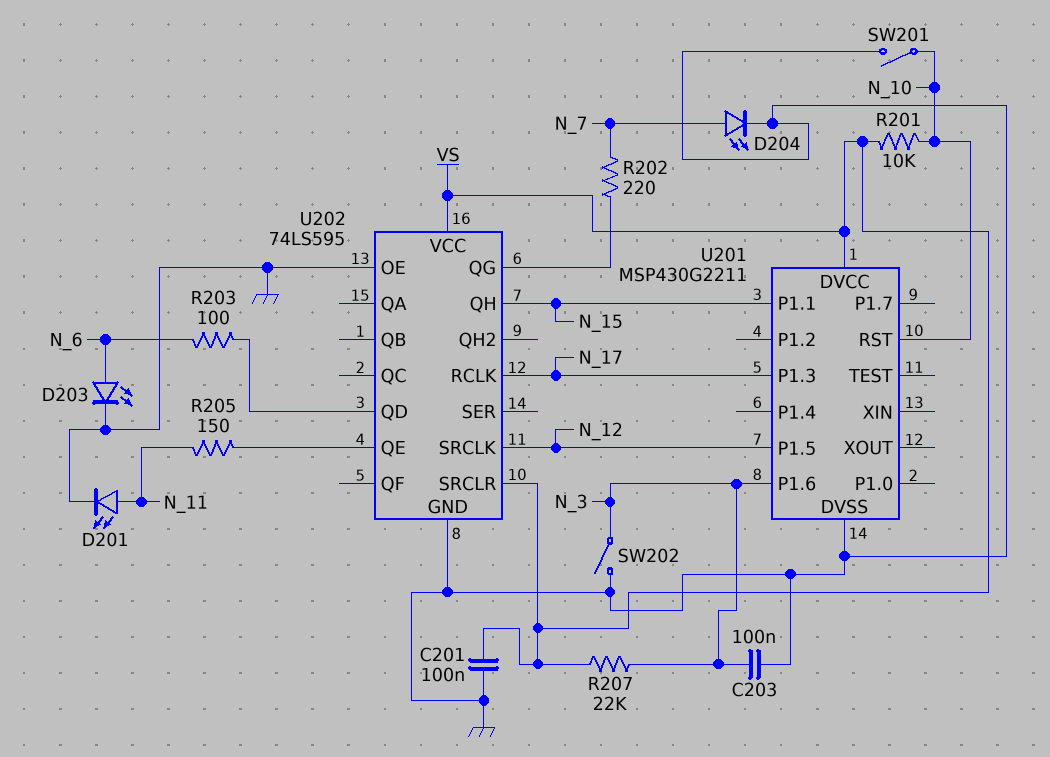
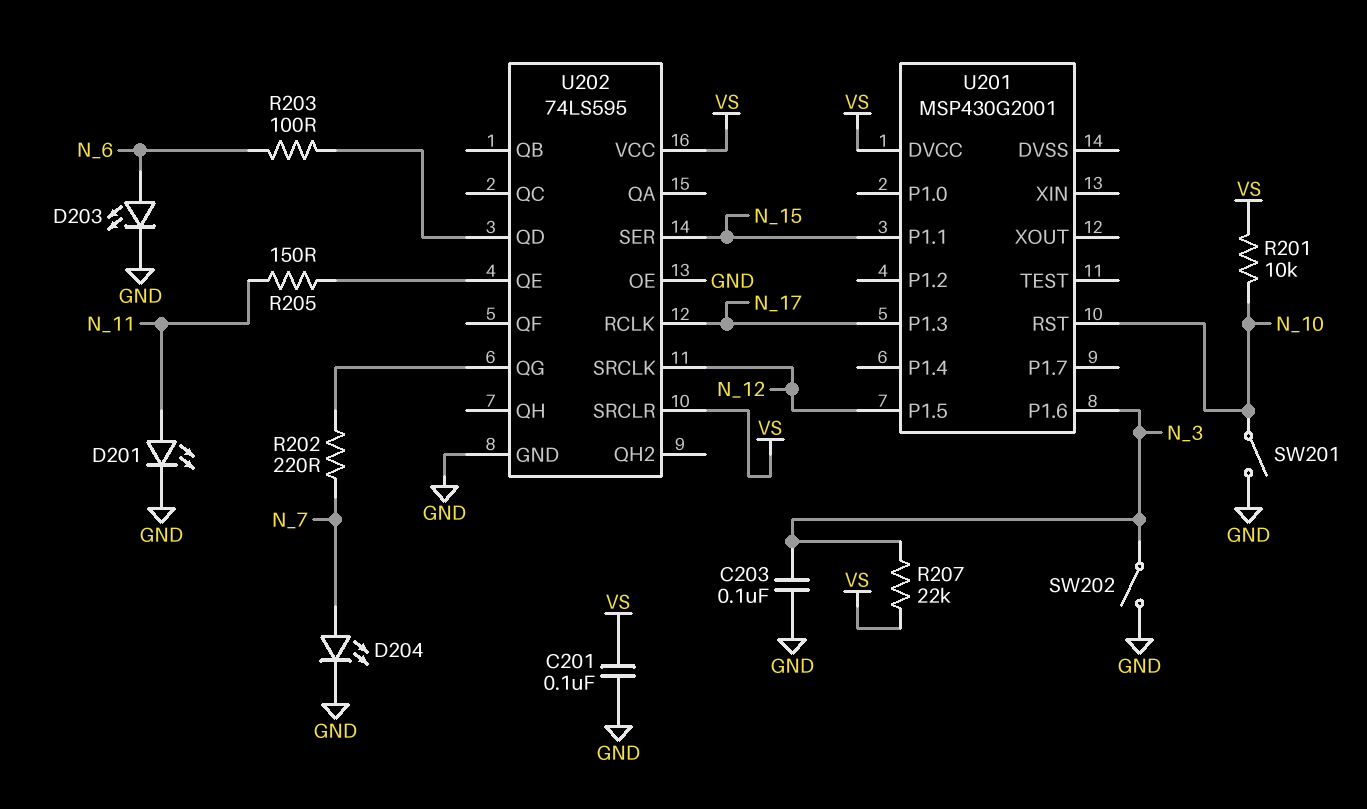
U201: MSP430G2211 -> MSP430G2001
U201 pin DVSS: GND -> none
U202 pin QH: N_15 -> none
U202 pin SER: none -> N_15

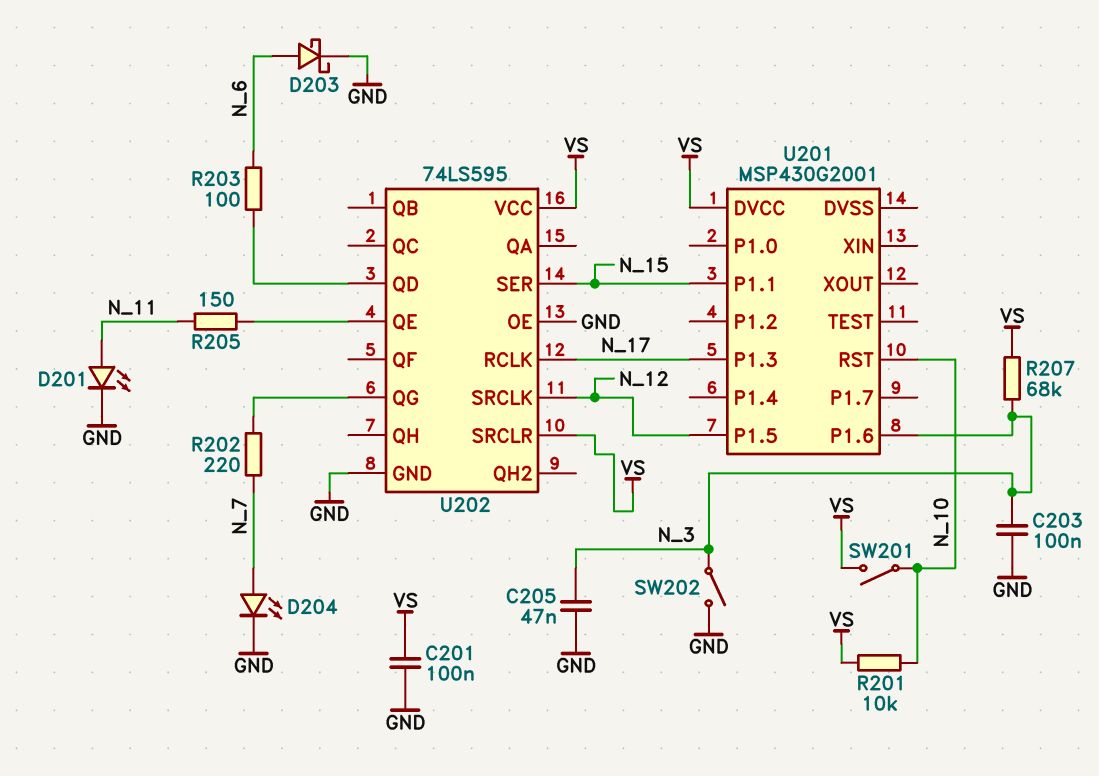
C205: none -> 47nF (GND, N_3)
D203: LED (A N_6, K GND) -> schottky (A N_6, K GND)
R207: 22k (N_3, VS) -> 68k (N_3, VS)
SW201: switch (GND, N_10) -> switch (N_10, VS)

